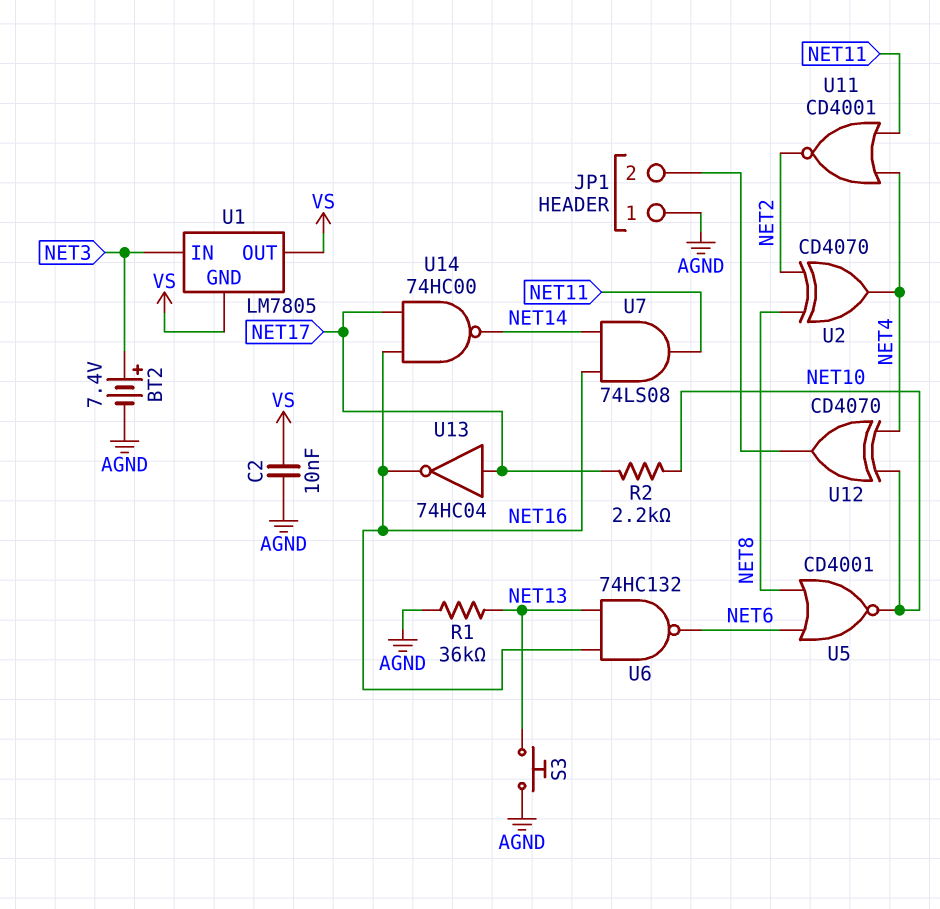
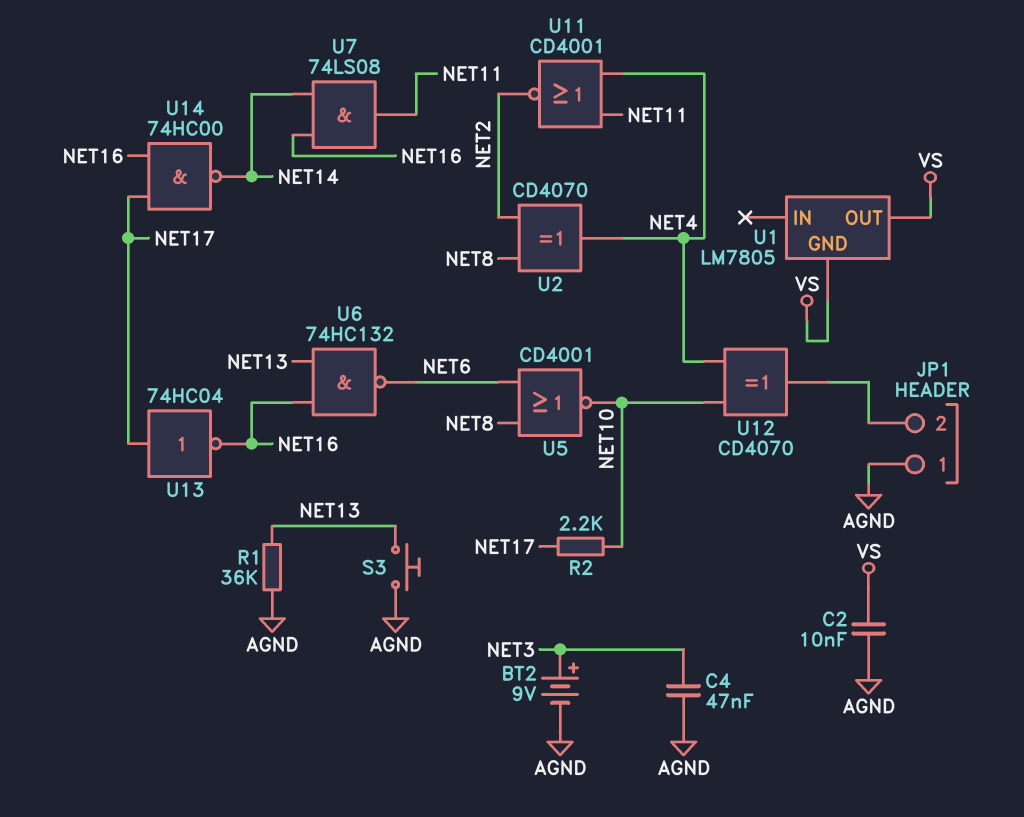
BT2: 7.4V (plus NET3, minus AGND) -> 9V (plus NET3, minus AGND)
C4: none -> 47nF (AGND, NET3)
U1 pin IN: NET3 -> none

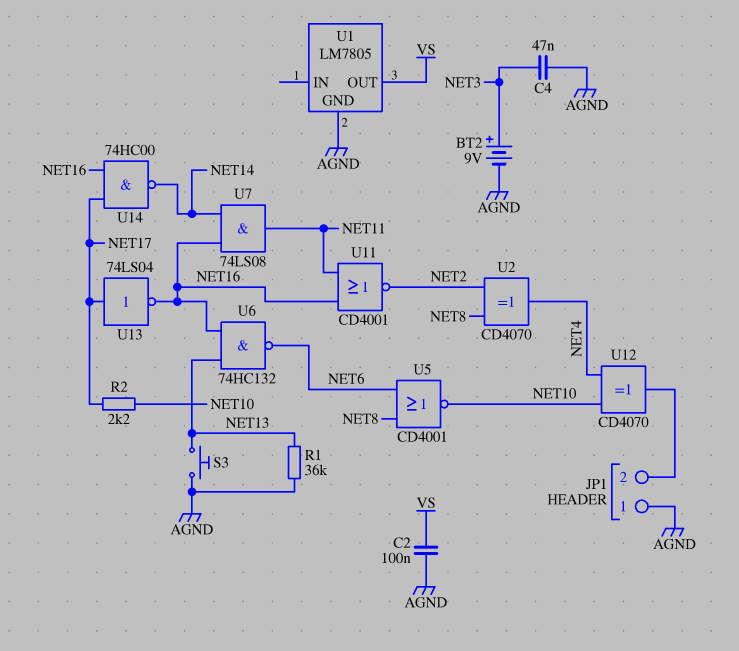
C2: 10nF (AGND, VS) -> 100nF (AGND, VS)
U1 pin GND: VS -> AGND
U11: NOR CD4001 (in NET4, in NET11, out NET2) -> NOR CD4001 (in NET11, in NET16, out NET2)
U13: NOT 74HC04 (in NET17, out NET16) -> NOT 74LS04 (in NET17, out NET16)

